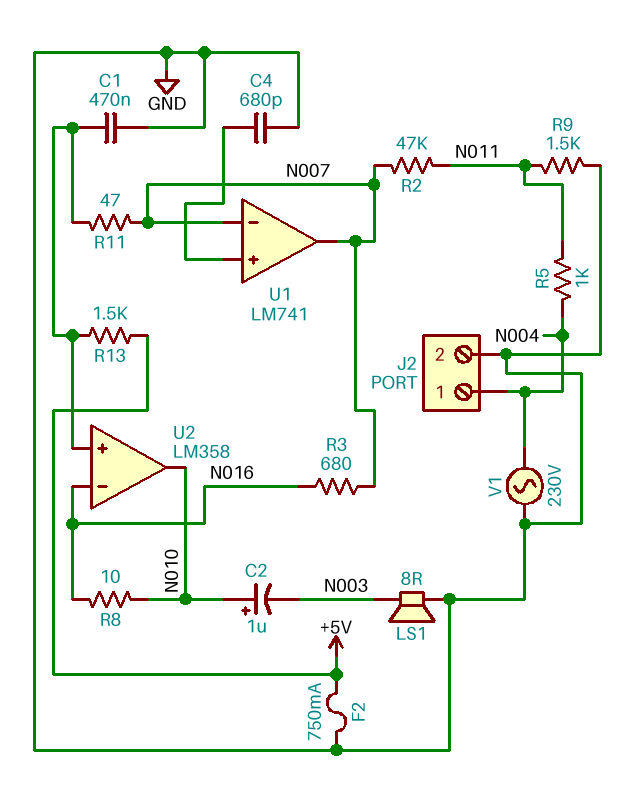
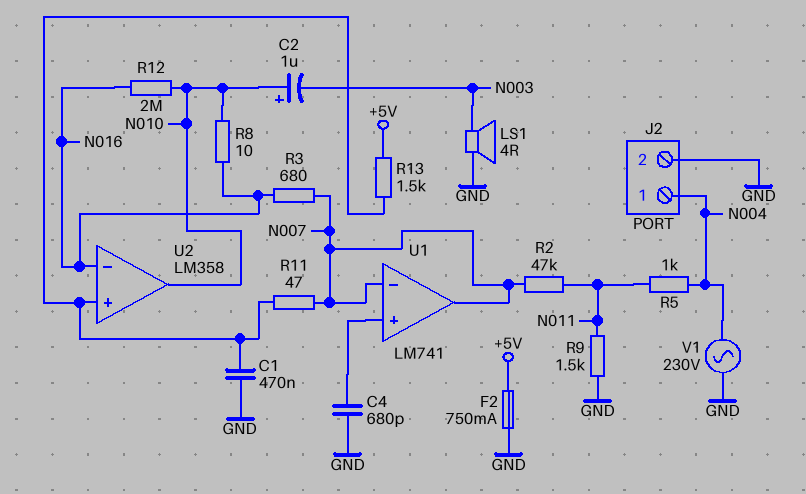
LS1: speaker 8R (GND, N003) -> speaker 4R (GND, N003)
R12: none -> 2M (N010, N016)

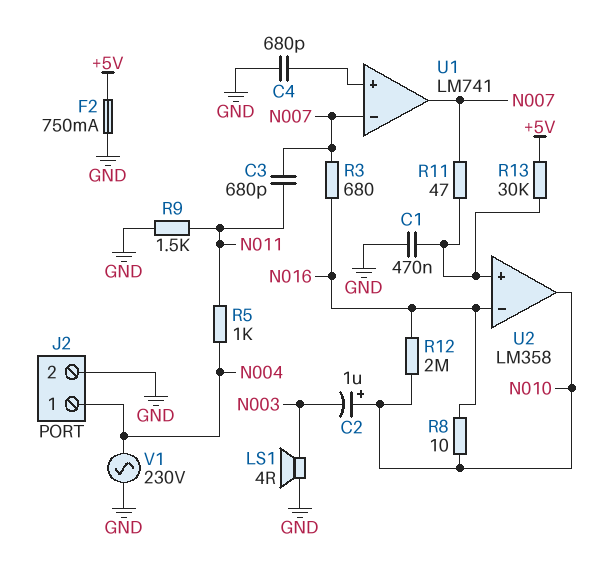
C3: none -> 680pF (N007, N011)
R2: 47k (N007, N011) -> none
R13: 1.5k (+5V, U2/in+) -> 30k (+5V, U2/in+)

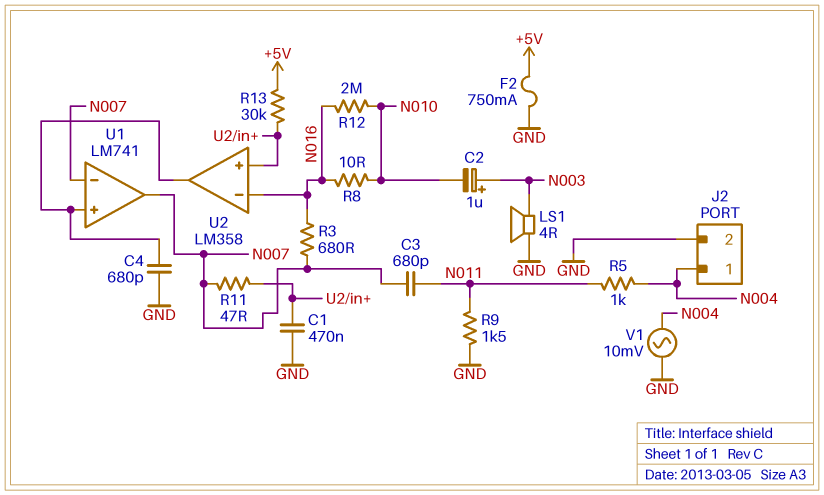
C2: 1uF (plus N010, minus N003) -> 1uF (plus N003, minus N010)
U2 pin out: N010 -> U1/in+
V1: AC 230V (GND, N004) -> AC 10mV (GND, N004)

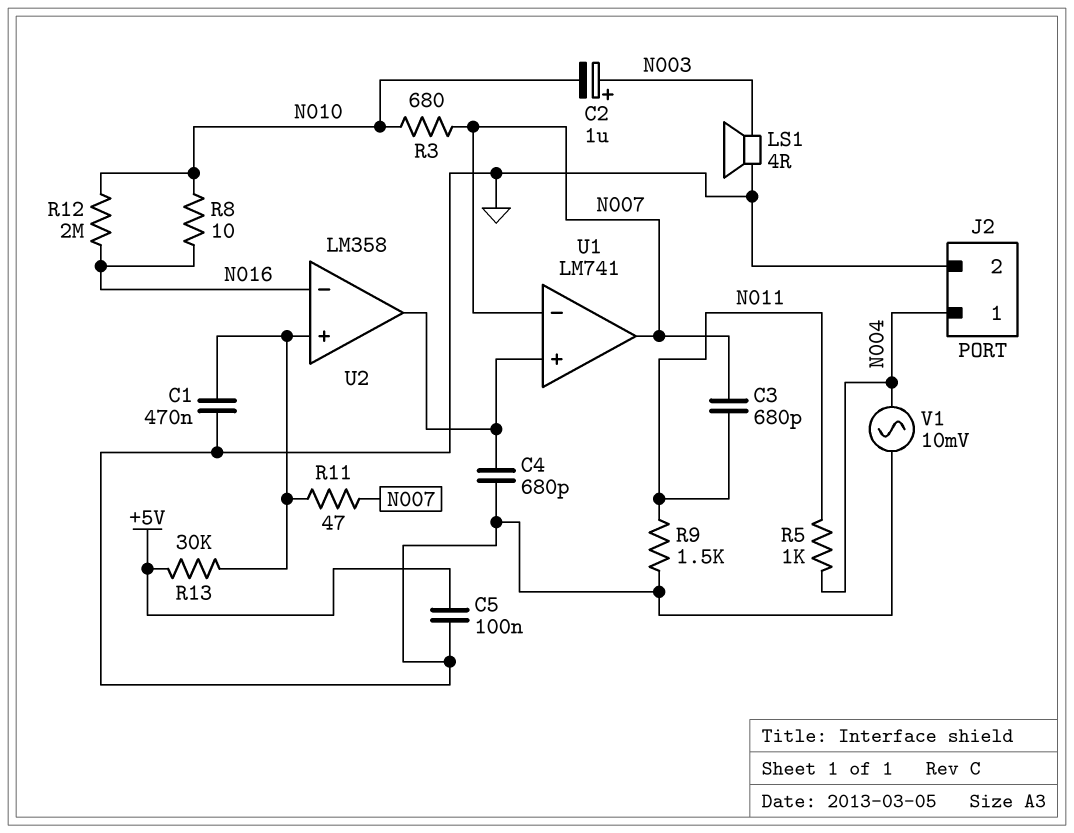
C5: none -> 100nF (+5V, GND)
F2: 750mA (+5V, GND) -> none
R3: 680 (N007, N016) -> 680 (N007, N010)

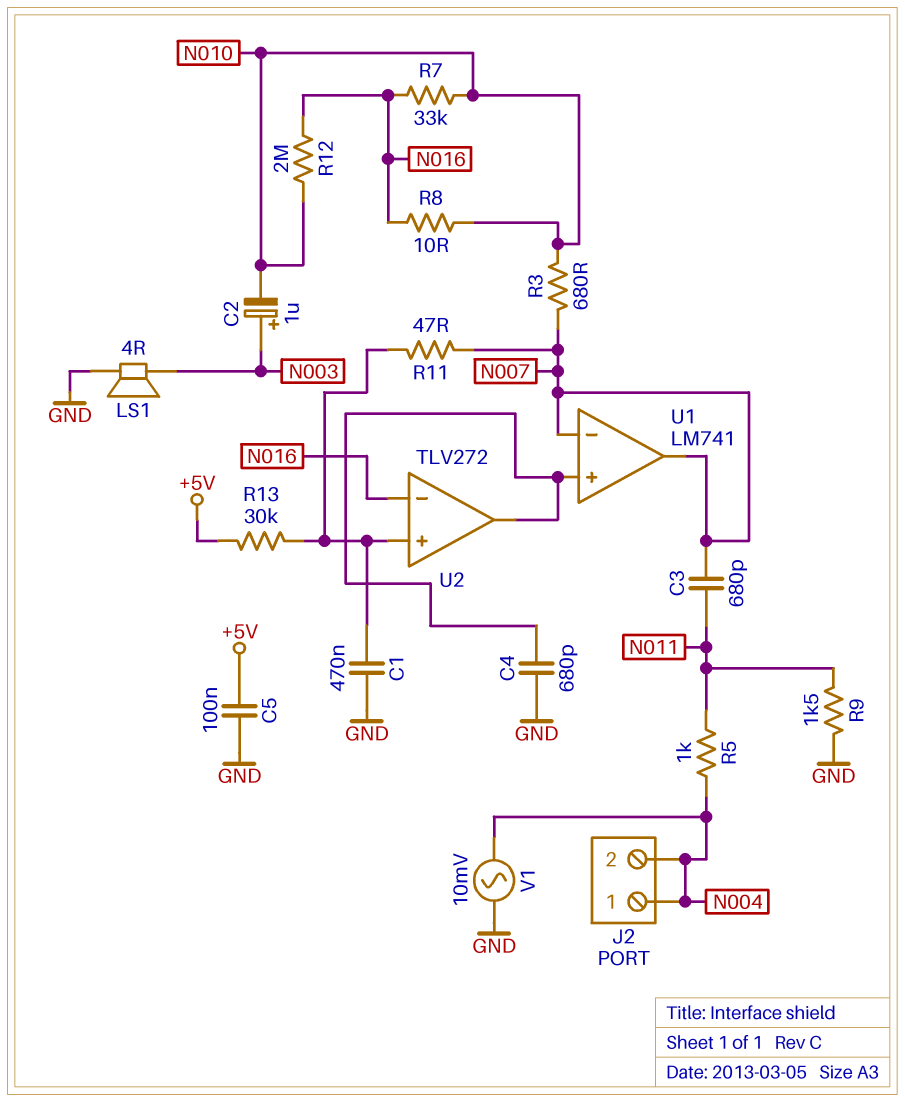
J2 pin 2: GND -> N004
R7: none -> 33k (N010, N016)
U2: LM358 -> TLV272

